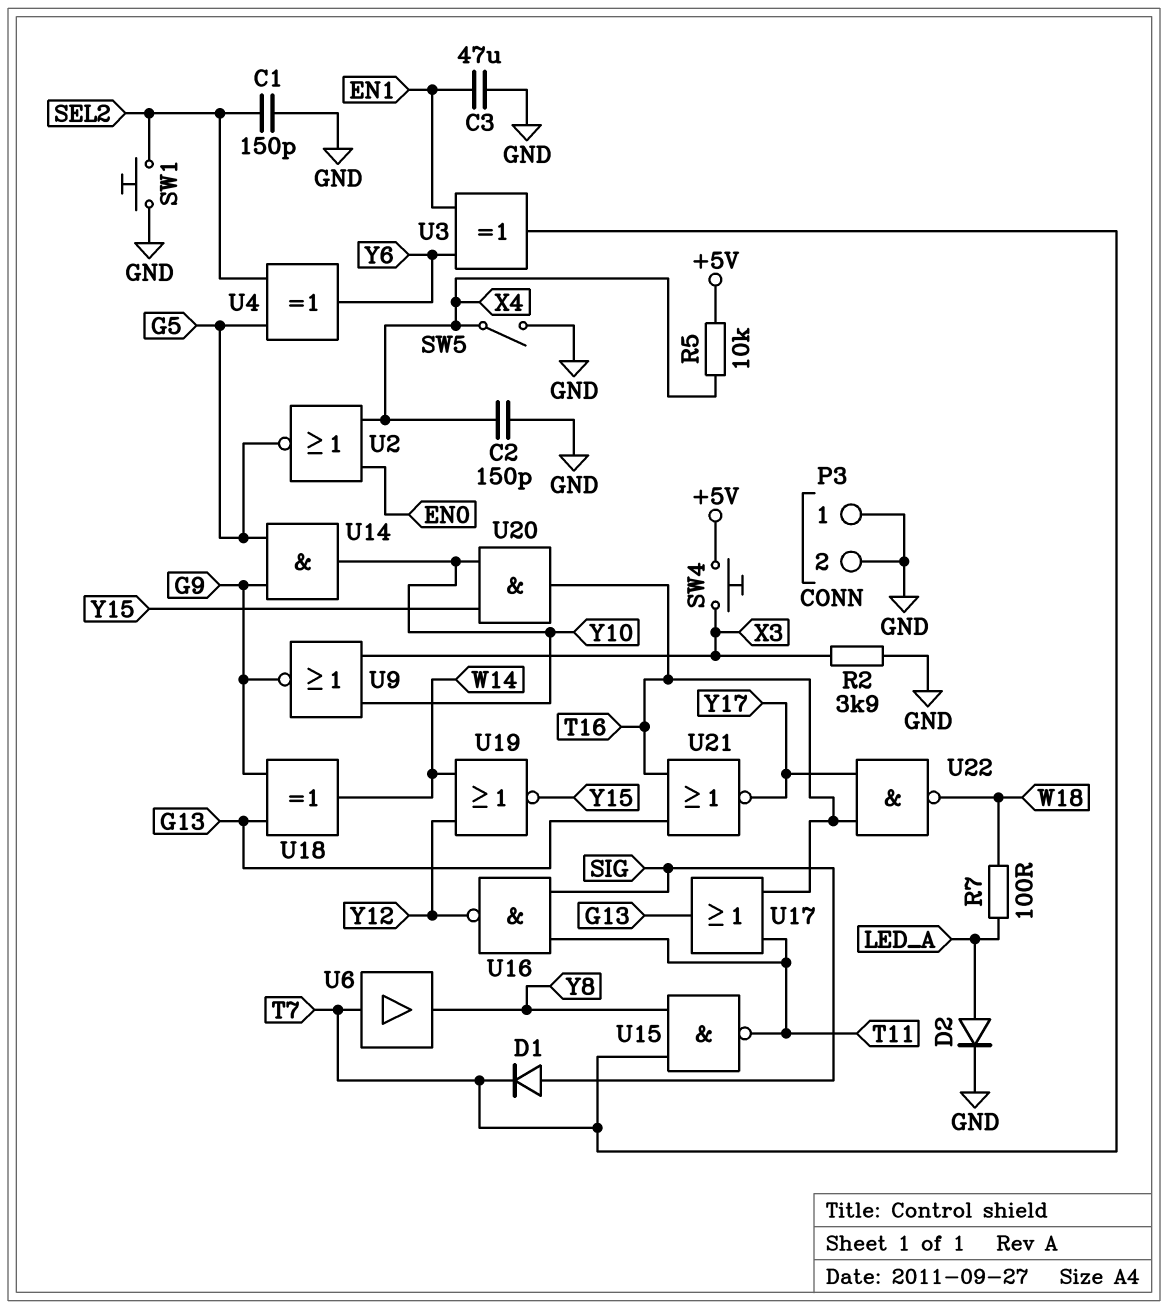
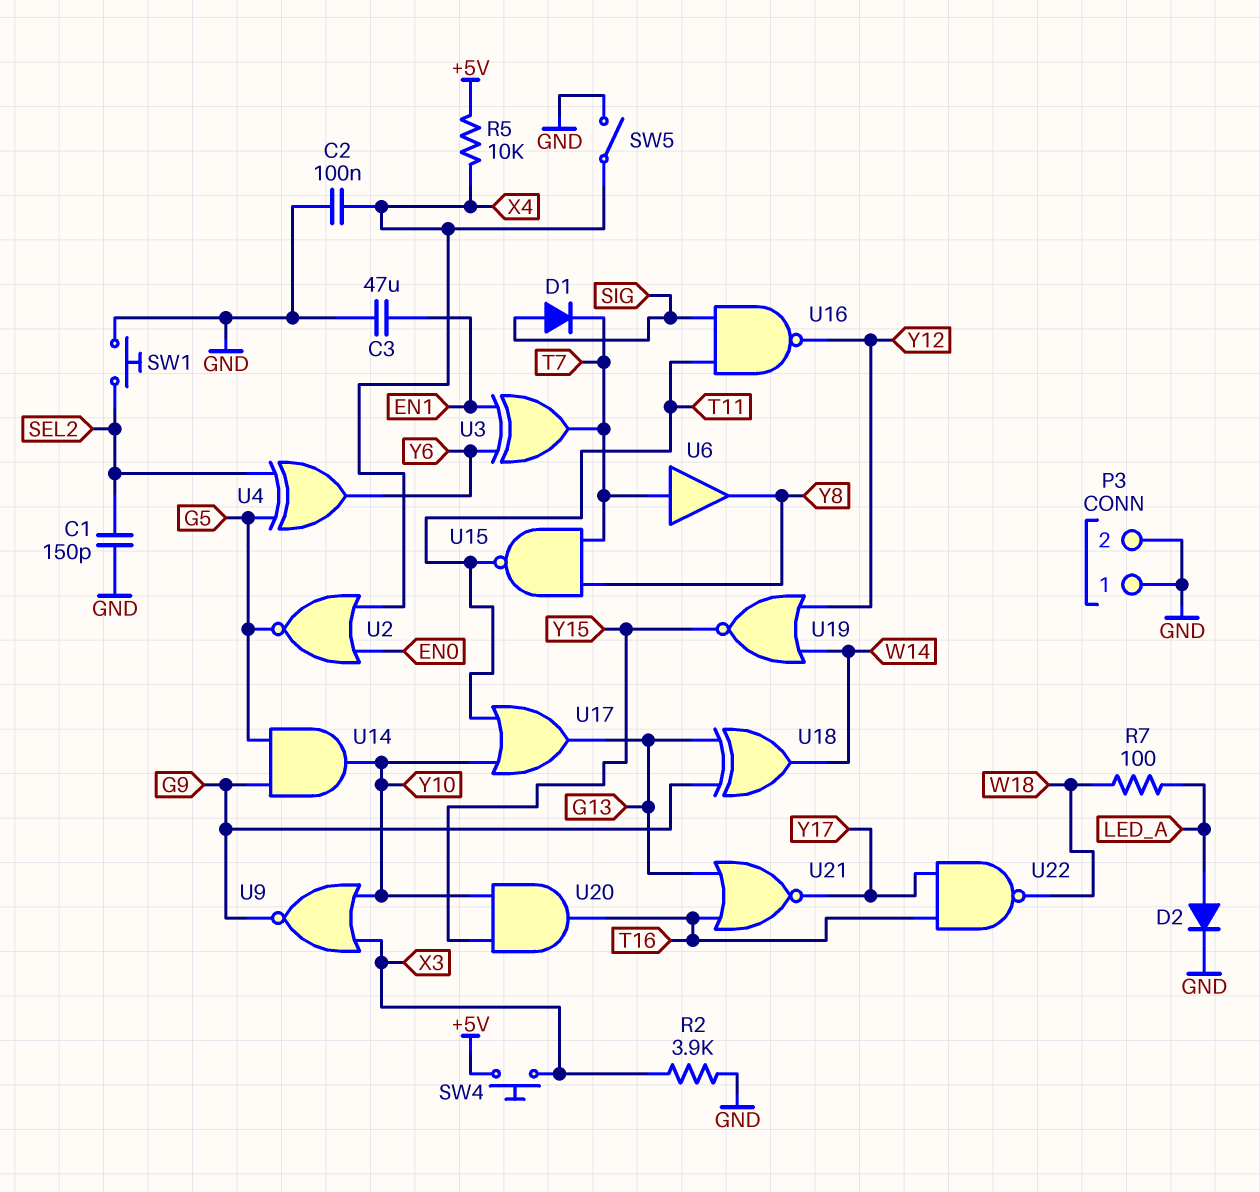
C2: 150pF (GND, X4) -> 100nF (GND, X4)
U17: OR (in T11, in T16, out G13) -> OR (in T11, in Y10, out G13)

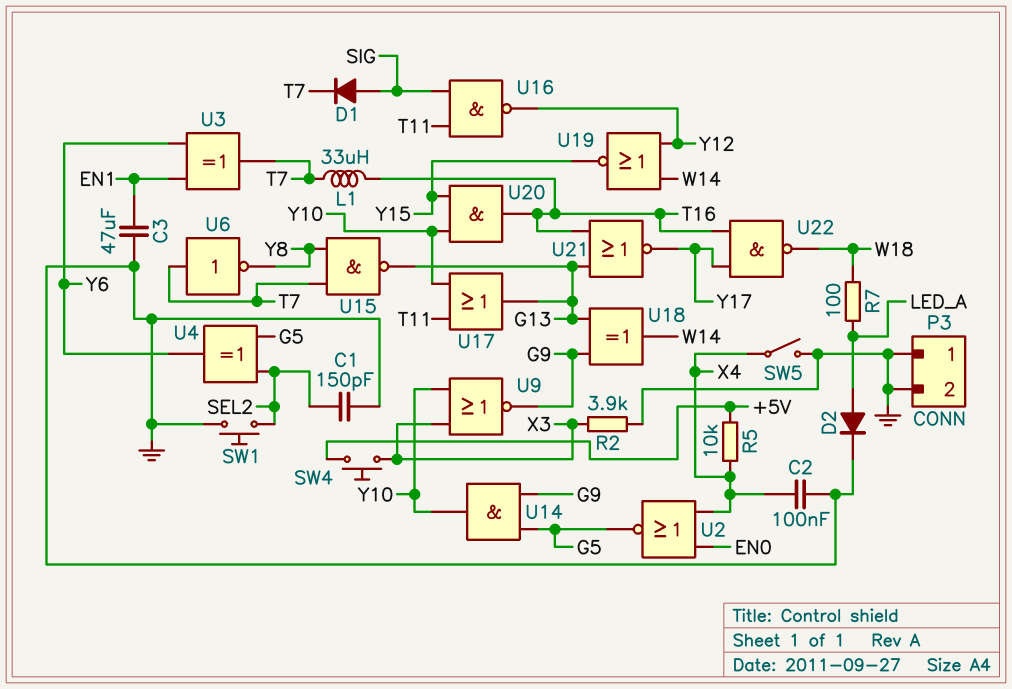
L1: none -> 33uH (T7, T16)
U6: buffer (in T7, out Y8) -> NOT (in T7, out Y8)
U15: NAND (in T7, in Y8, out T11) -> NAND (in T7, in Y8, out G13)

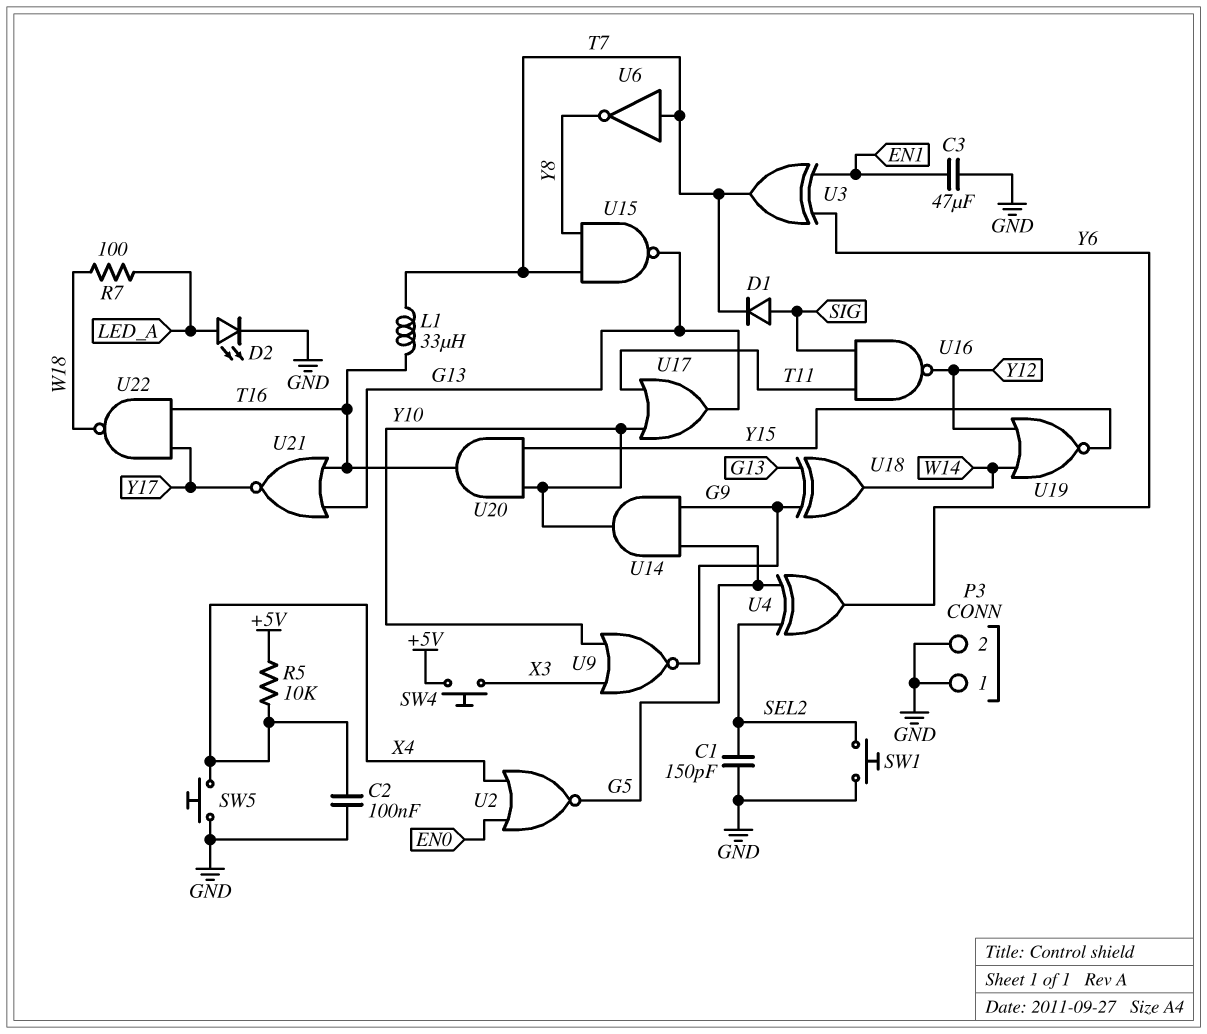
D2: diode (A LED_A, K GND) -> LED (A LED_A, K GND)
R2: 3.9k (GND, X3) -> none
SW5: switch (GND, X4) -> button (GND, X4)

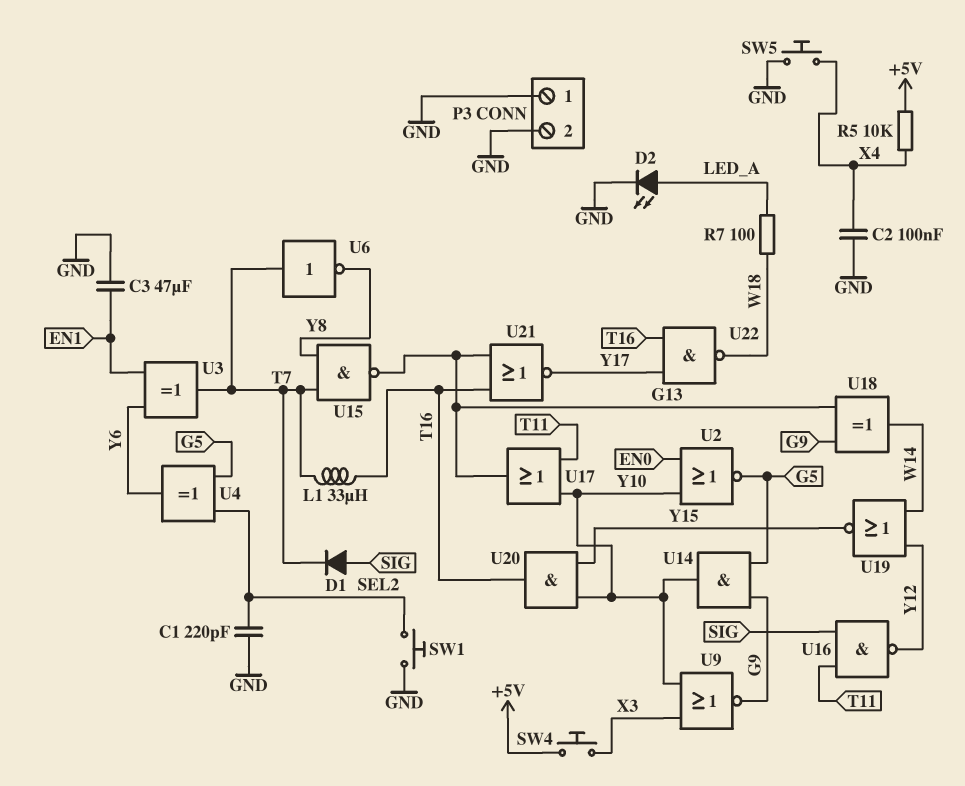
C1: 150pF (GND, SEL2) -> 220pF (GND, SEL2)
U2: NOR (in EN0, in X4, out G5) -> NOR (in EN0, in Y10, out G5)

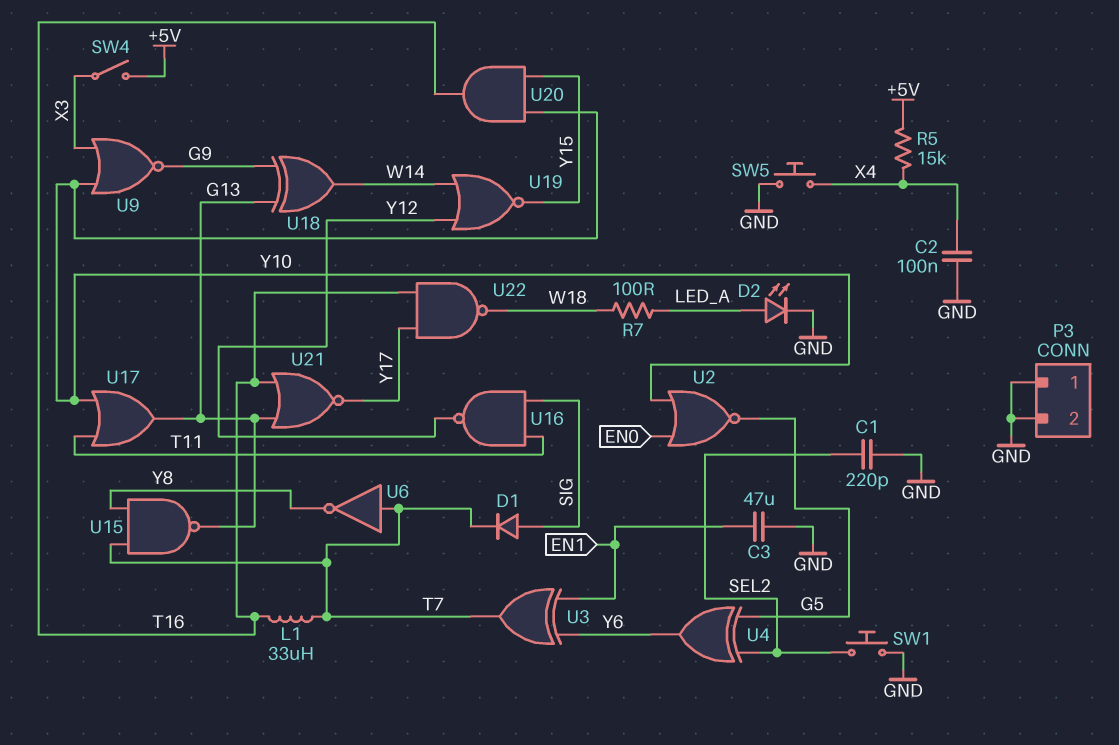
R5: 10k (+5V, X4) -> 15k (+5V, X4)
SW4: button (+5V, X3) -> switch (+5V, X3)
U14: AND (in G5, in G9, out Y10) -> none

